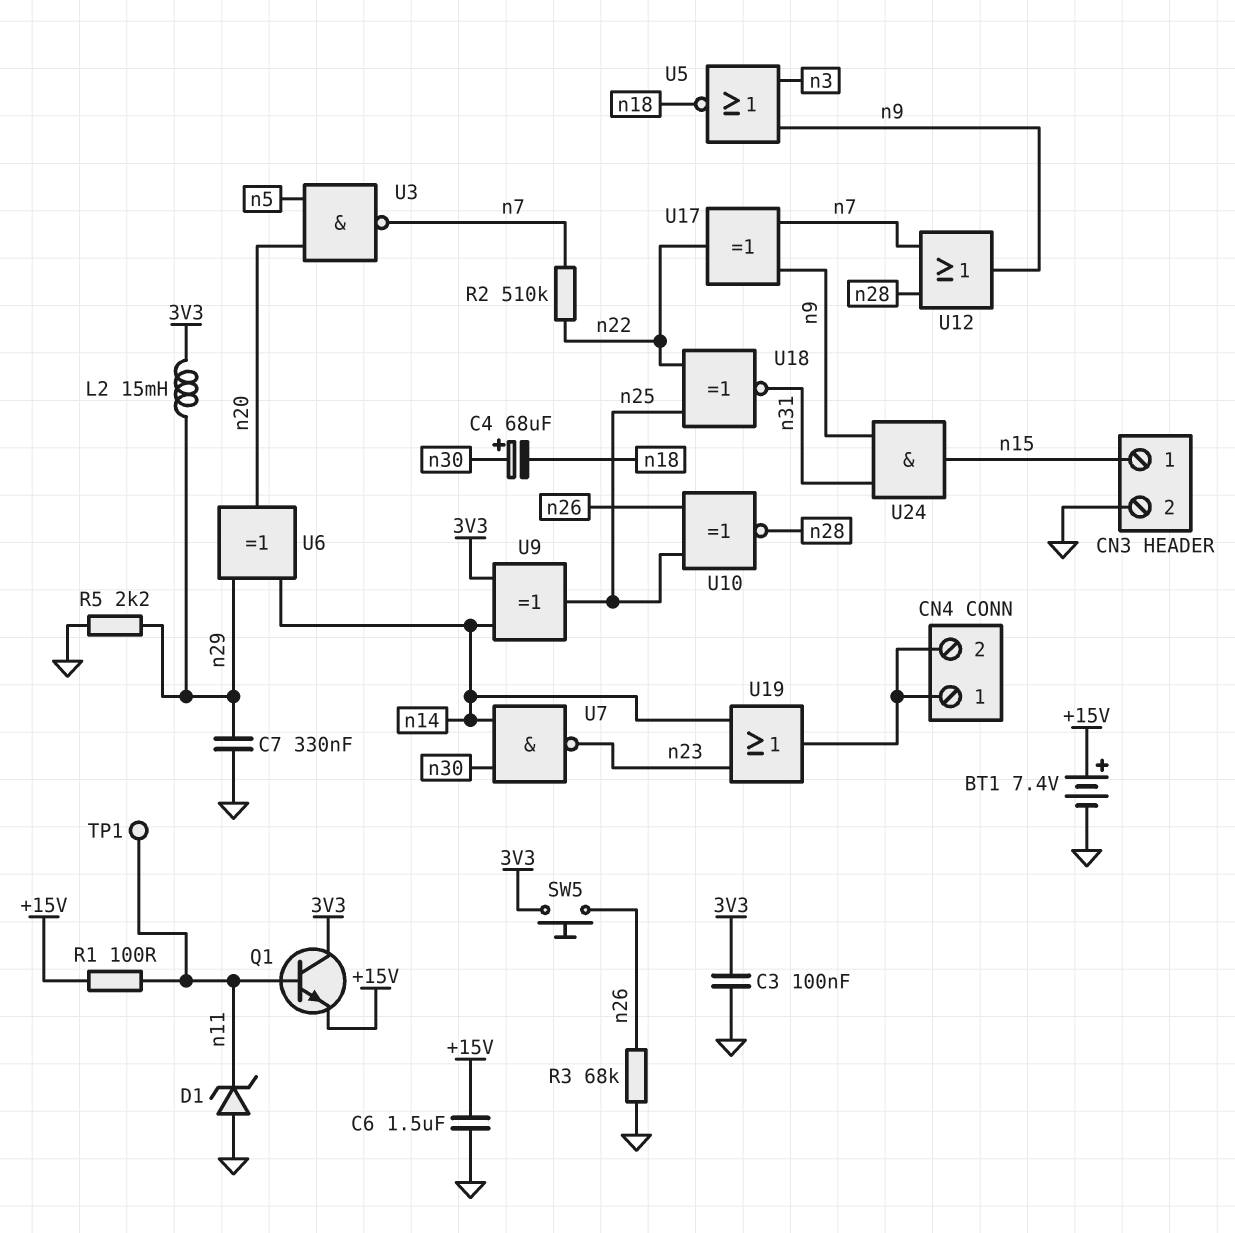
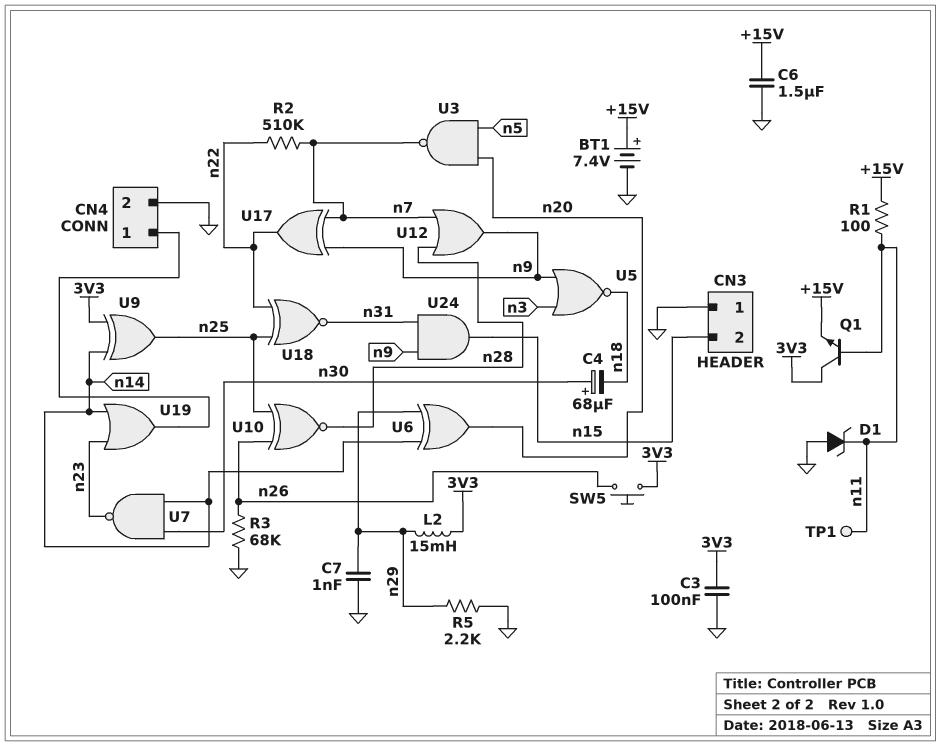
C7: 330nF (GND, n29) -> 1nF (GND, n29)
CN3 pin 1: n15 -> GND
CN3 pin 2: GND -> n15
CN4 pin 2: CN4/1 -> GND

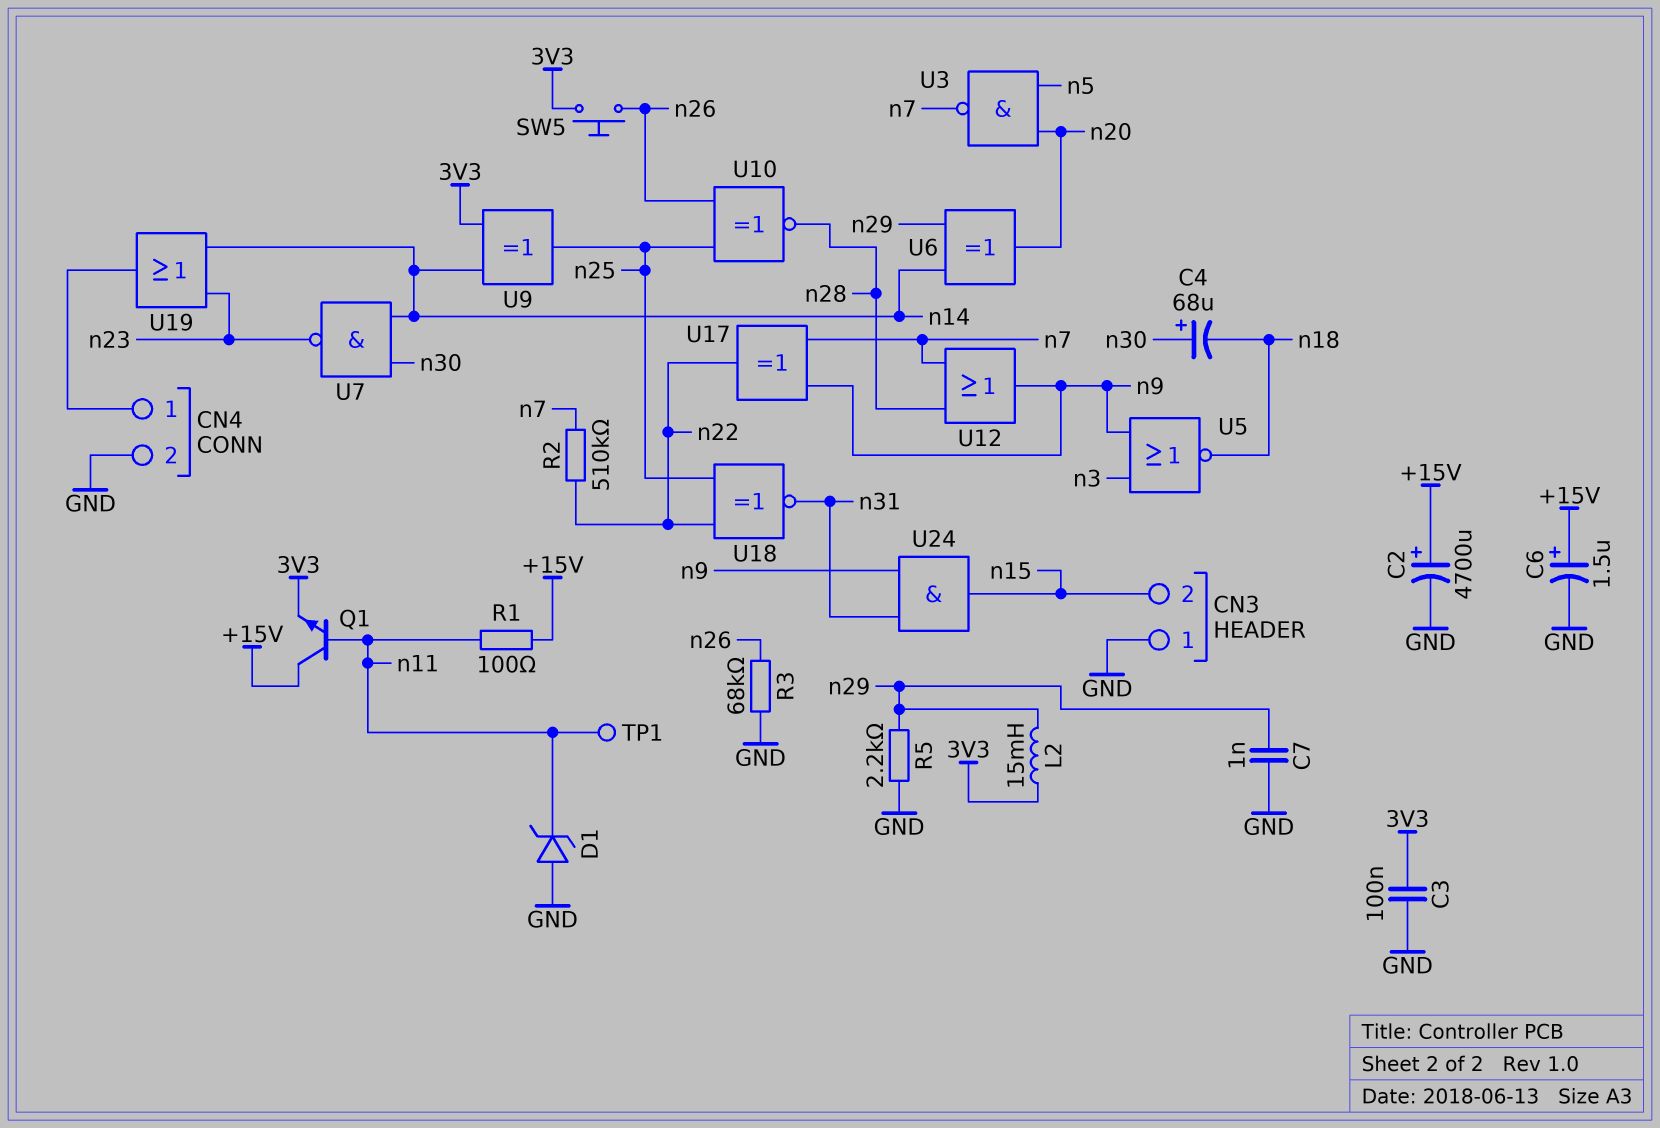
BT1: 7.4V (plus +15V, minus GND) -> none
C2: none -> 4700uF (plus +15V, minus GND)
C6: 1.5uF (+15V, GND) -> 1.5uF (plus +15V, minus GND)
Q1: NPN (B n11, C 3V3, E +15V) -> NPN (B n11, C +15V, E 3V3)

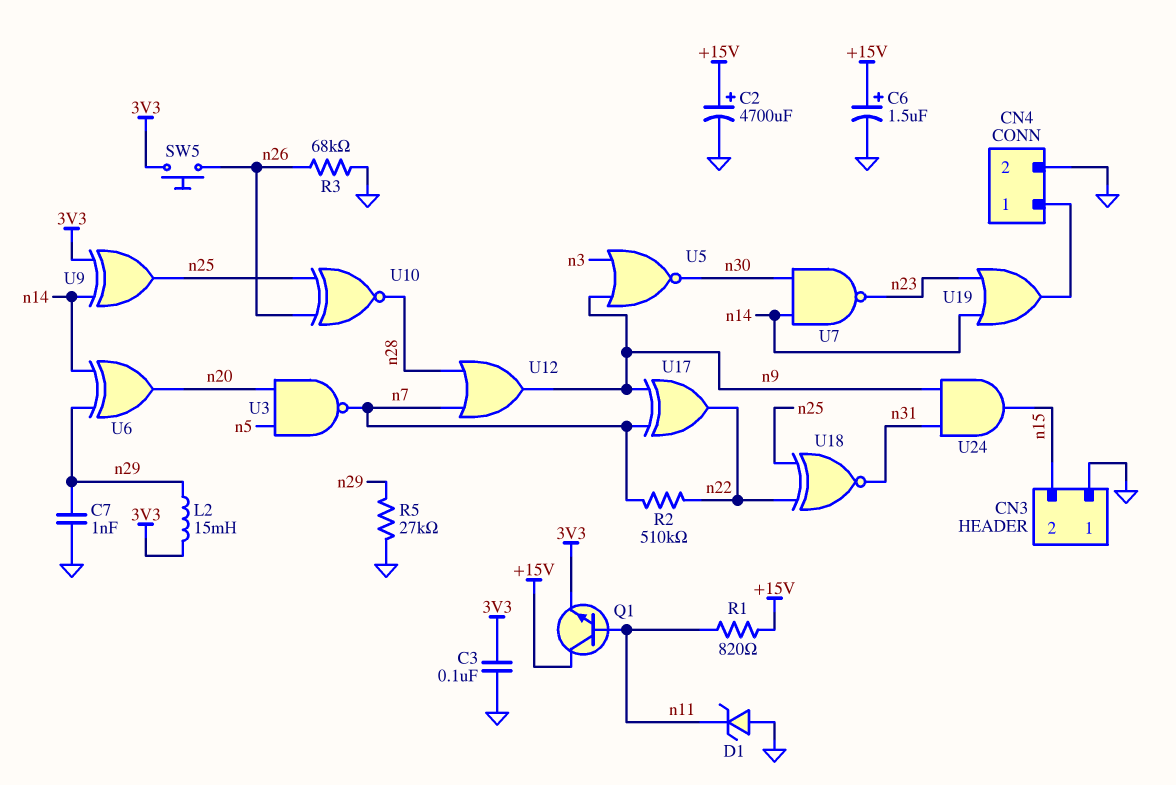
C4: 68uF (plus n30, minus n18) -> none
R1: 100 (+15V, n11) -> 820 (+15V, n11)
R5: 2.2k (GND, n29) -> 27k (GND, n29)
TP1: test point (n11) -> none
U5: NOR (in n3, in n9, out n18) -> NOR (in n3, in n9, out n30)

